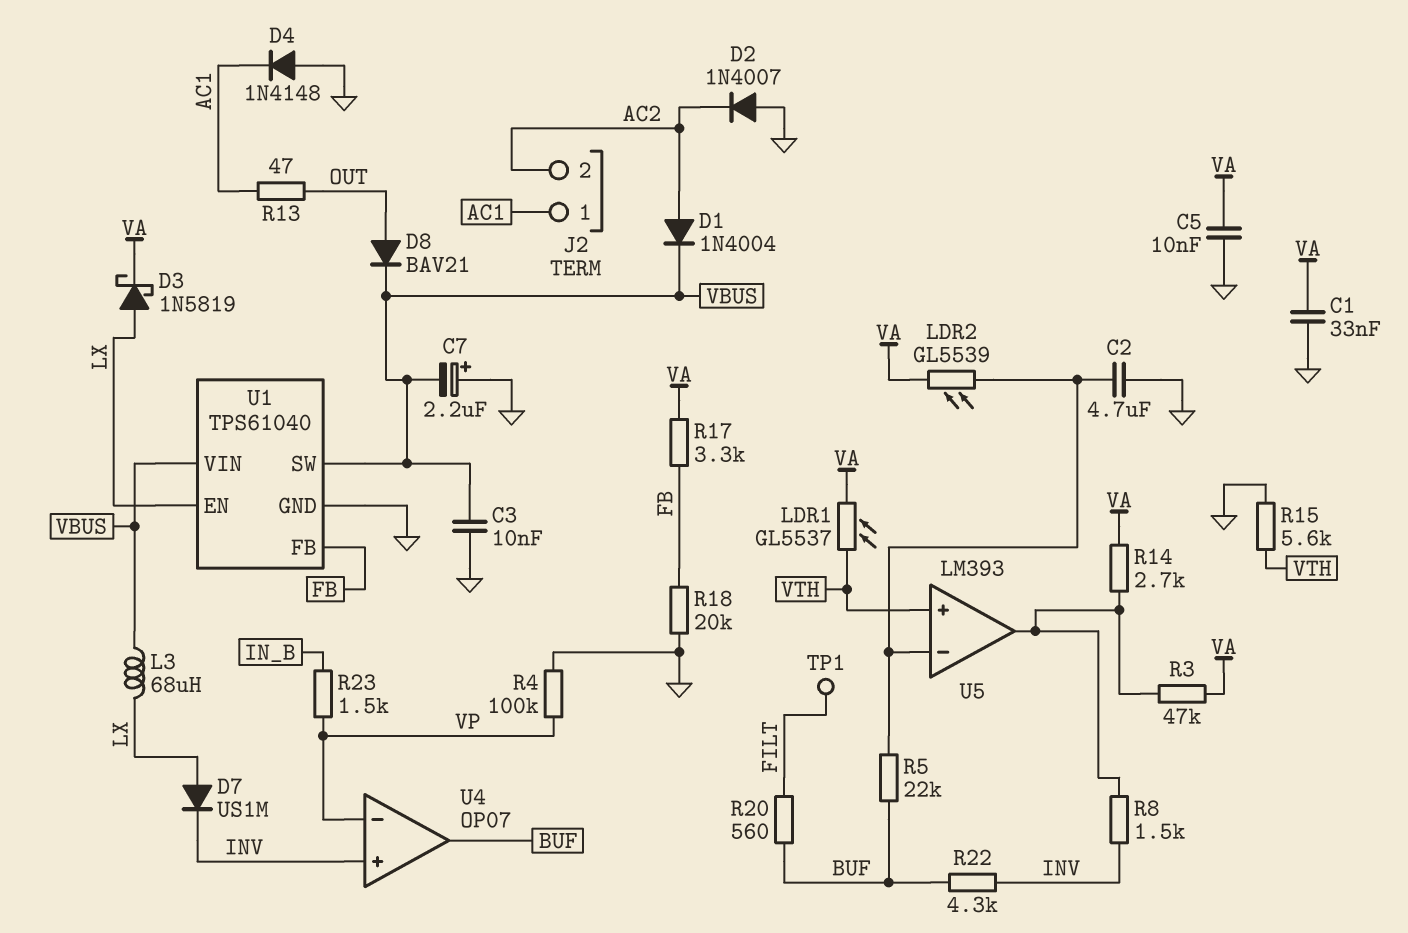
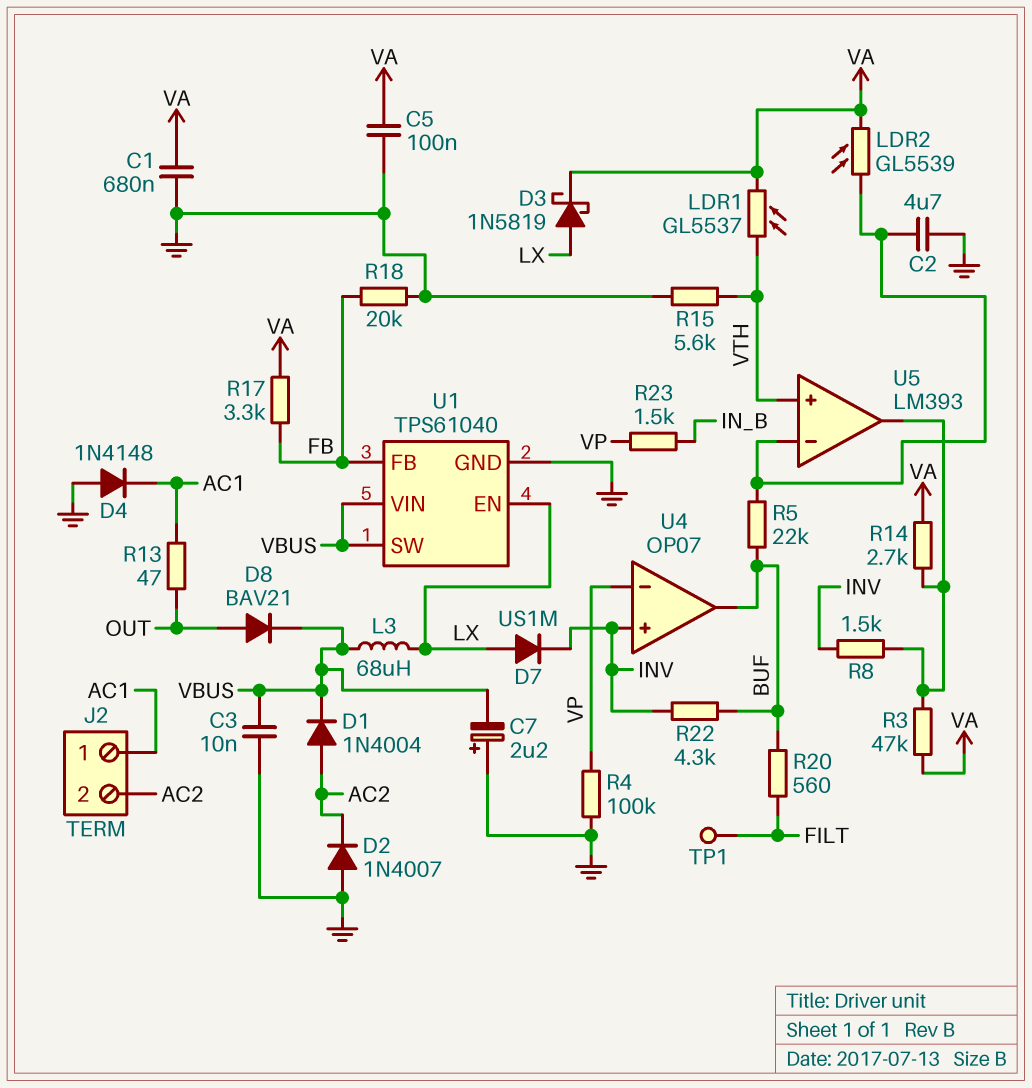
C1: 33nF (GND, VA) -> 680nF (GND, VA)
C5: 10nF (GND, VA) -> 100nF (GND, VA)

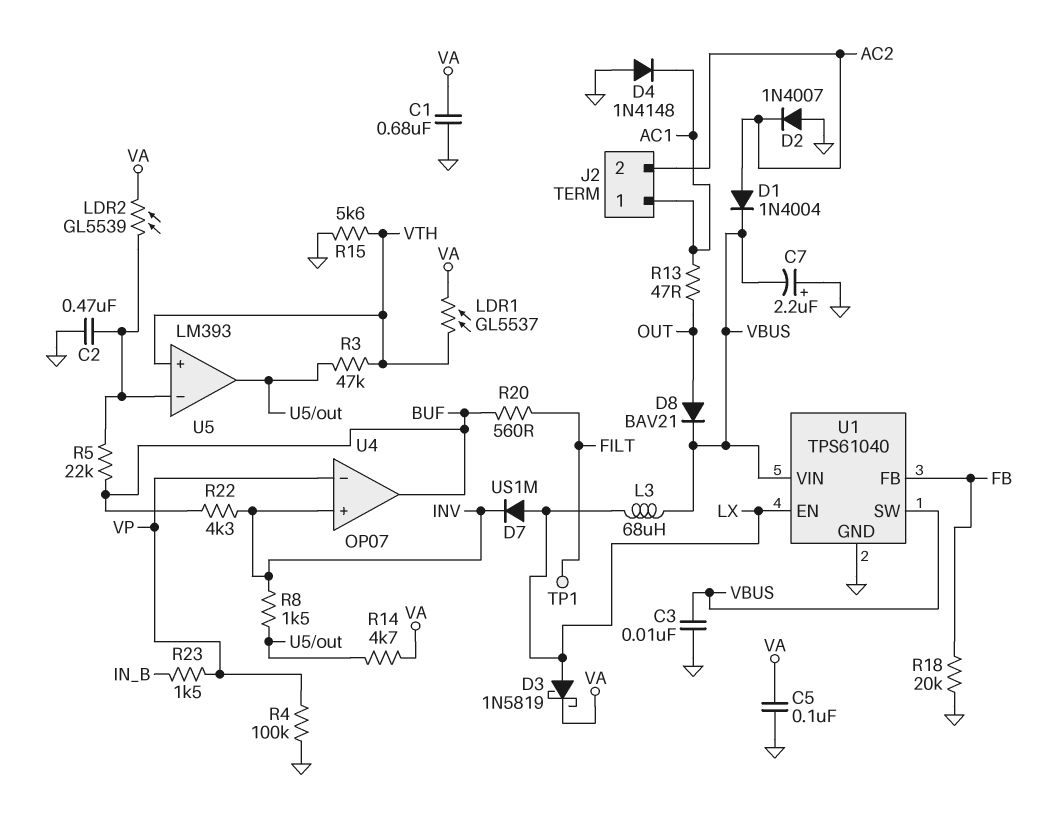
C2: 4.7uF (GND, U5/in-) -> 470nF (GND, U5/in-)
R3: 47k (U5/out, VA) -> 47k (U5/out, VTH)
R14: 2.7k (U5/out, VA) -> 4.7k (U5/out, VA)
R17: 3.3k (FB, VA) -> none

